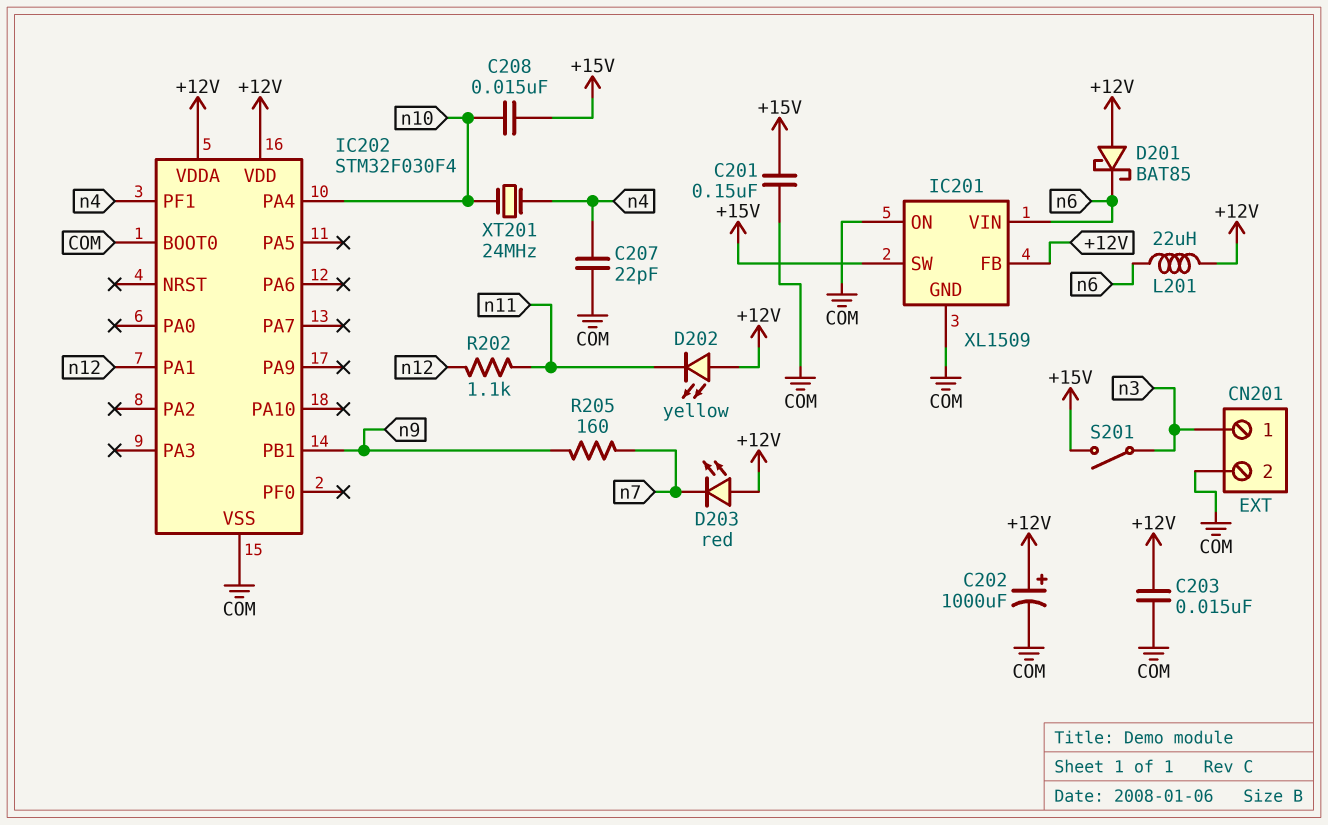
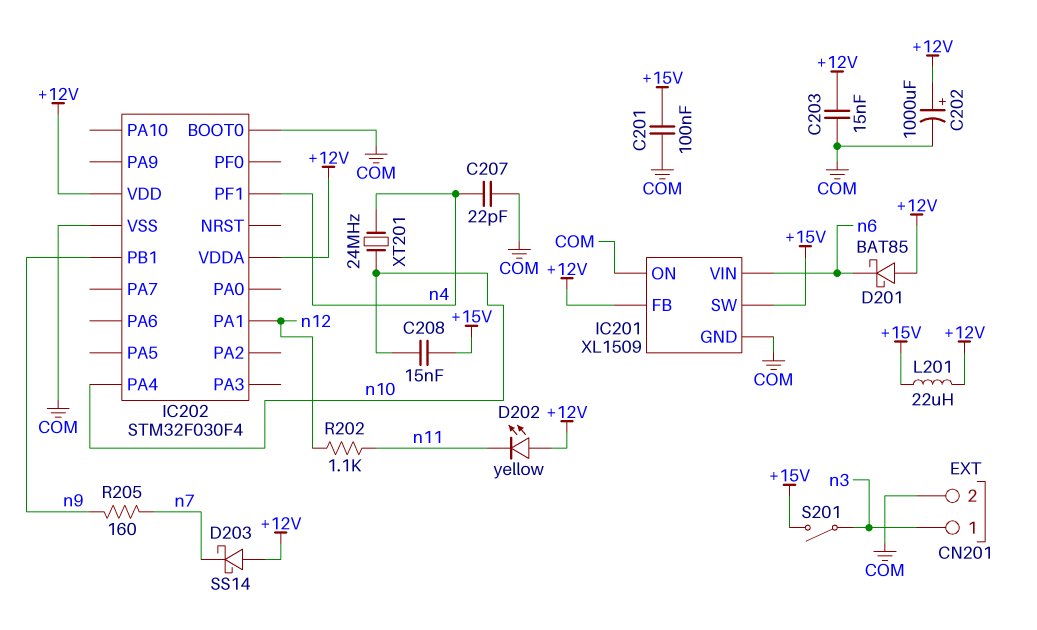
C201: 150nF (+15V, COM) -> 100nF (+15V, COM)
D203: LED red (A +12V, K n7) -> schottky SS14 (A +12V, K n7)
L201: 22uH (+12V, n6) -> 22uH (+12V, +15V)

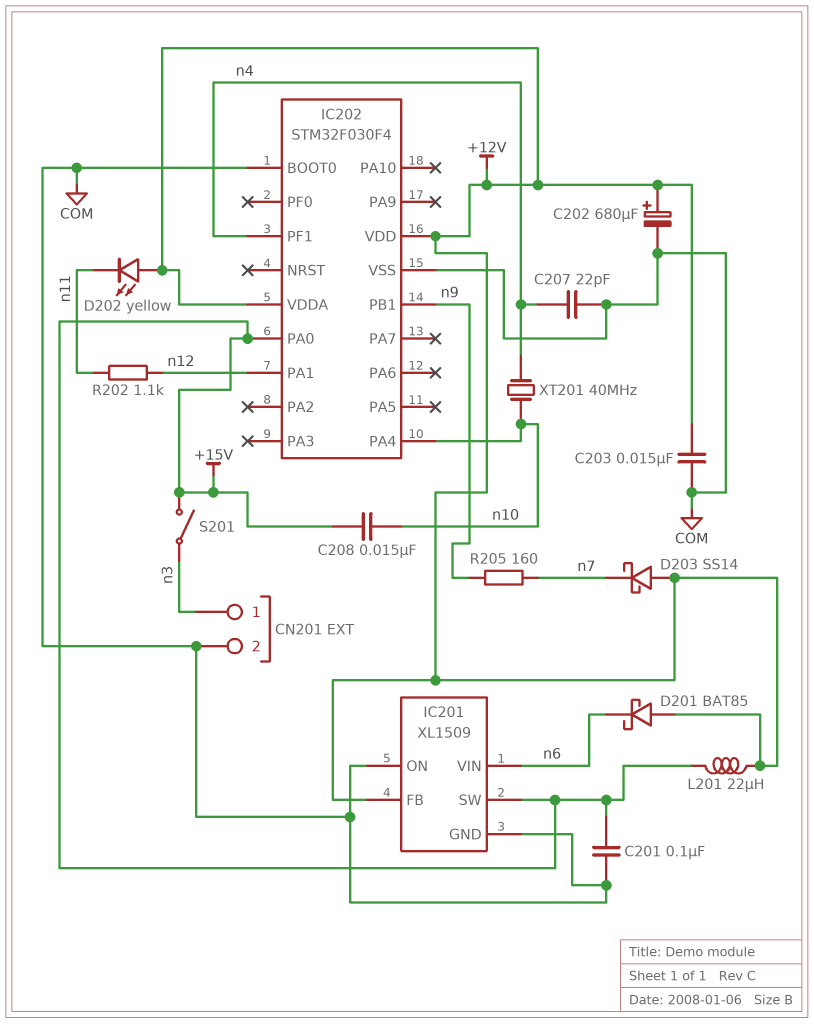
C202: 1000uF (plus +12V, minus COM) -> 680uF (plus +12V, minus COM)
IC202 pin PA0: none -> +15V
XT201: 24MHz (n4, n10) -> 40MHz (n4, n10)

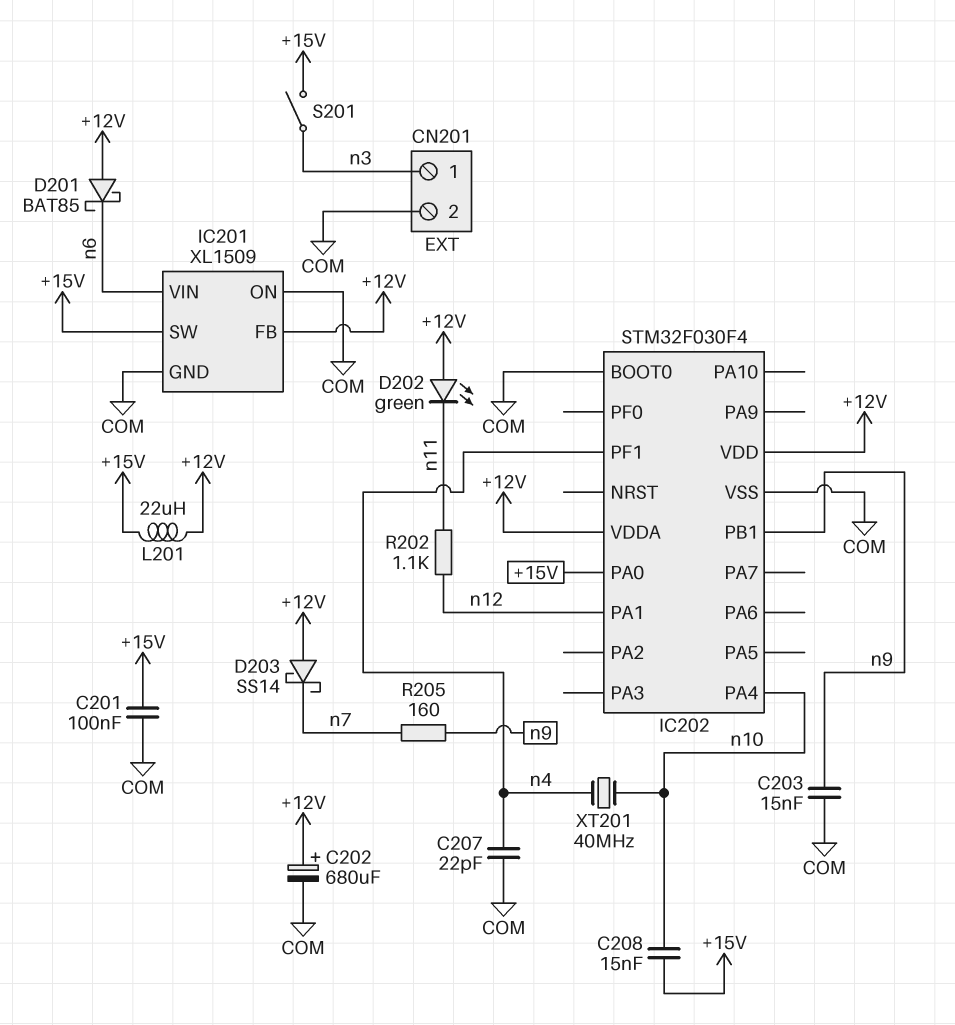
C203: 15nF (+12V, COM) -> 15nF (COM, n9)
D202: LED yellow (A +12V, K n11) -> LED green (A +12V, K n11)

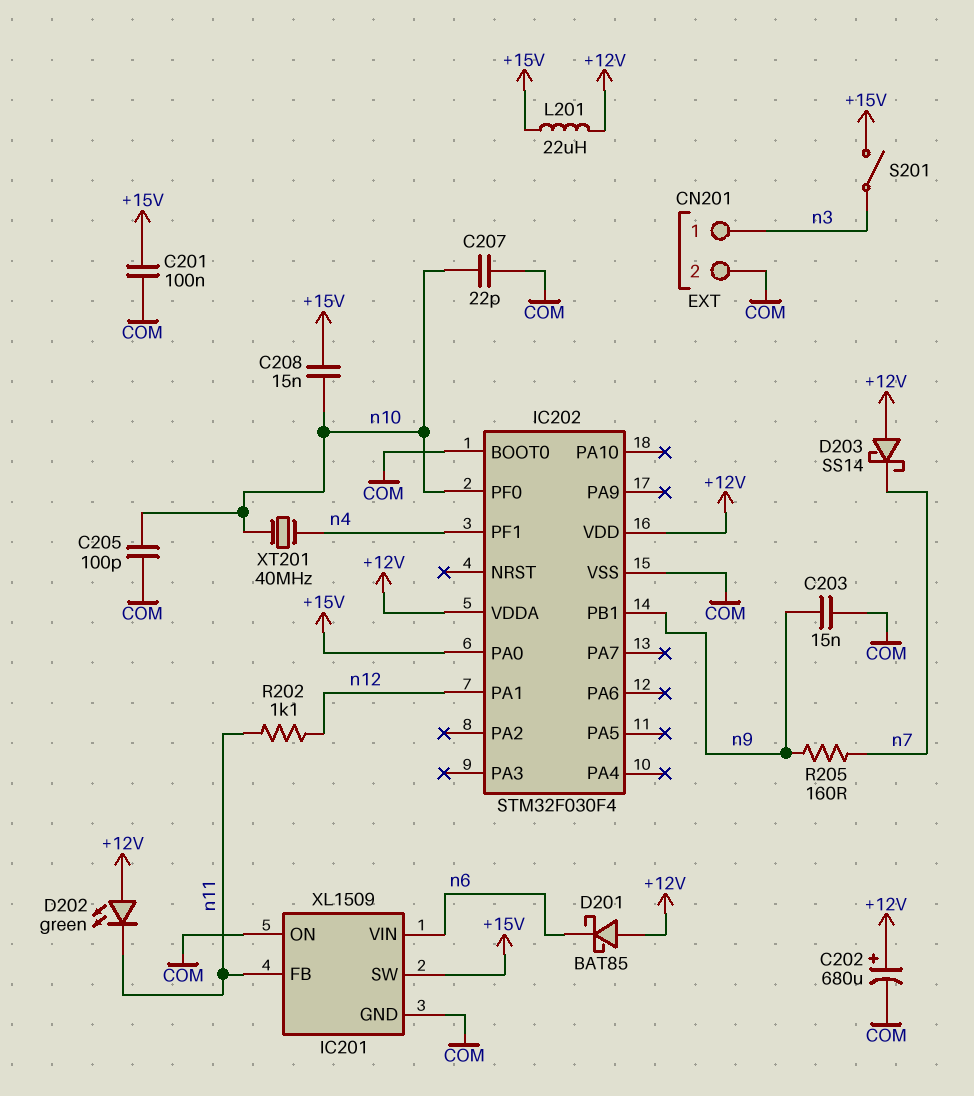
C205: none -> 100pF (COM, n10)
C207: 22pF (COM, n4) -> 22pF (COM, n10)
IC201 pin FB: +12V -> n11
IC202 pin PA4: n10 -> none
IC202 pin PF0: none -> n10

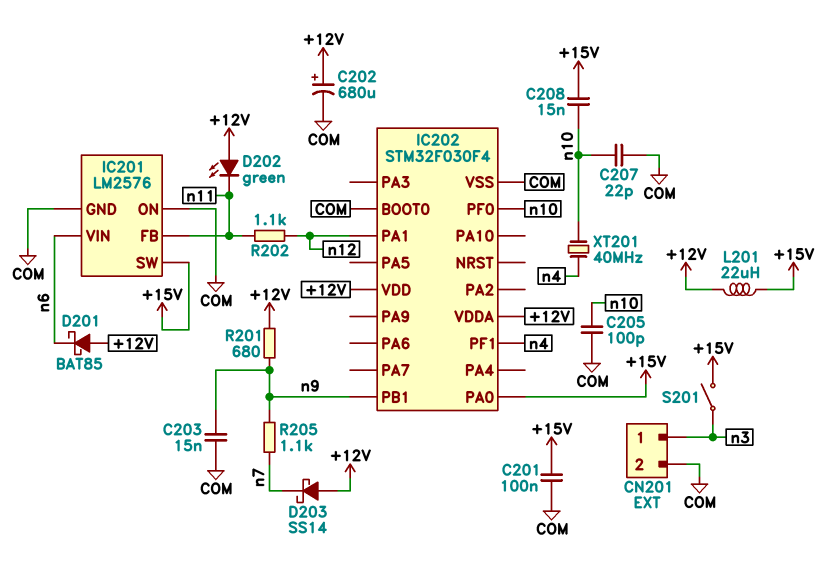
IC201: XL1509 -> LM2576
R201: none -> 680 (+12V, n9)
R205: 160 (n7, n9) -> 1.1k (n7, n9)

